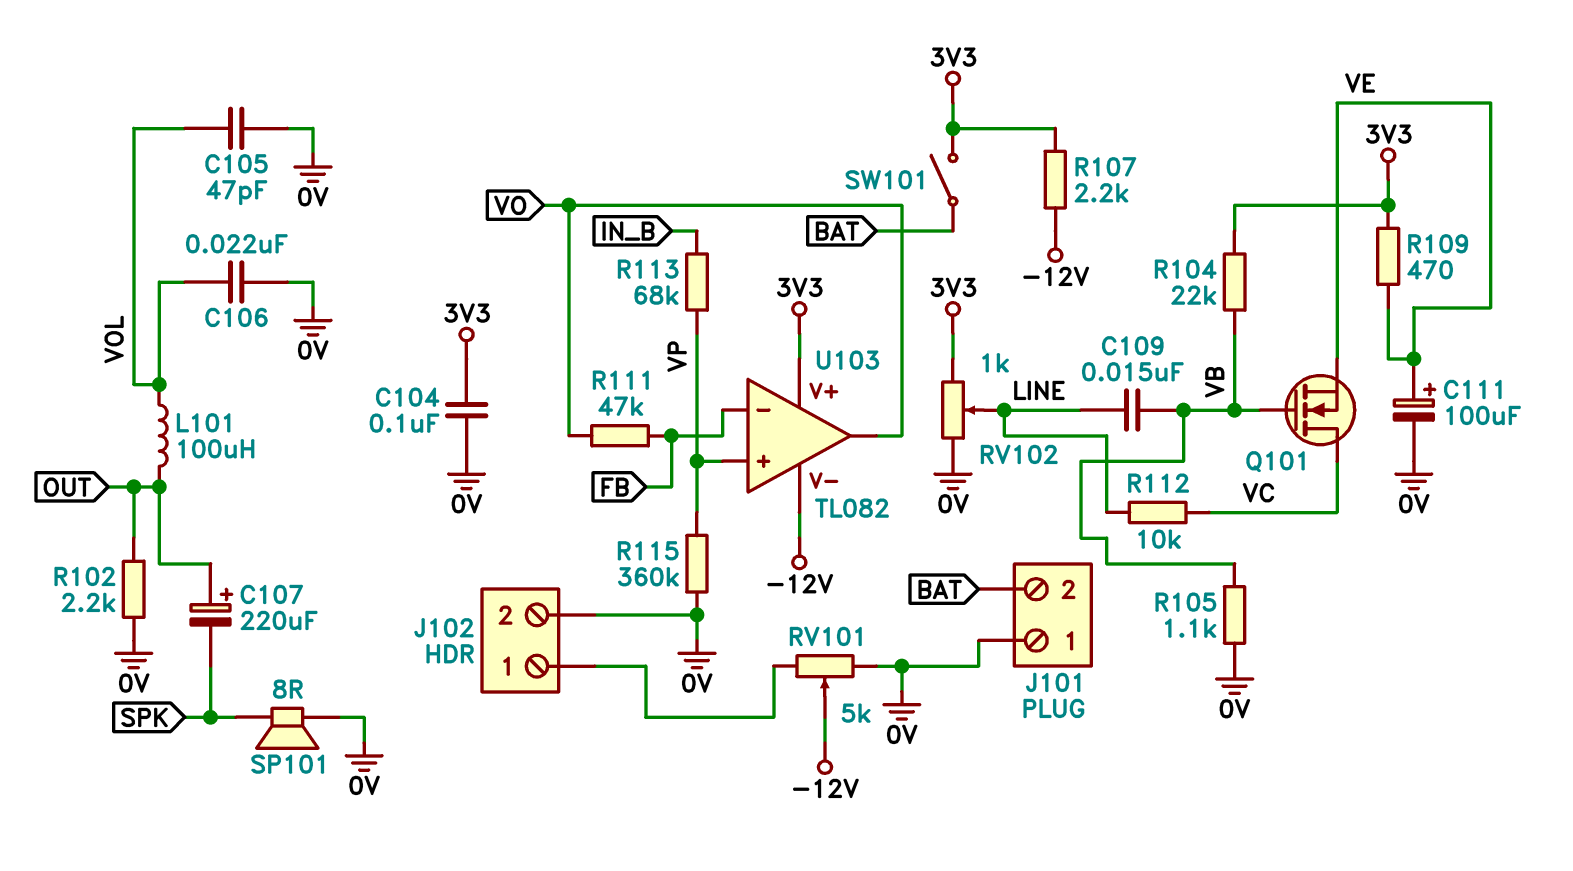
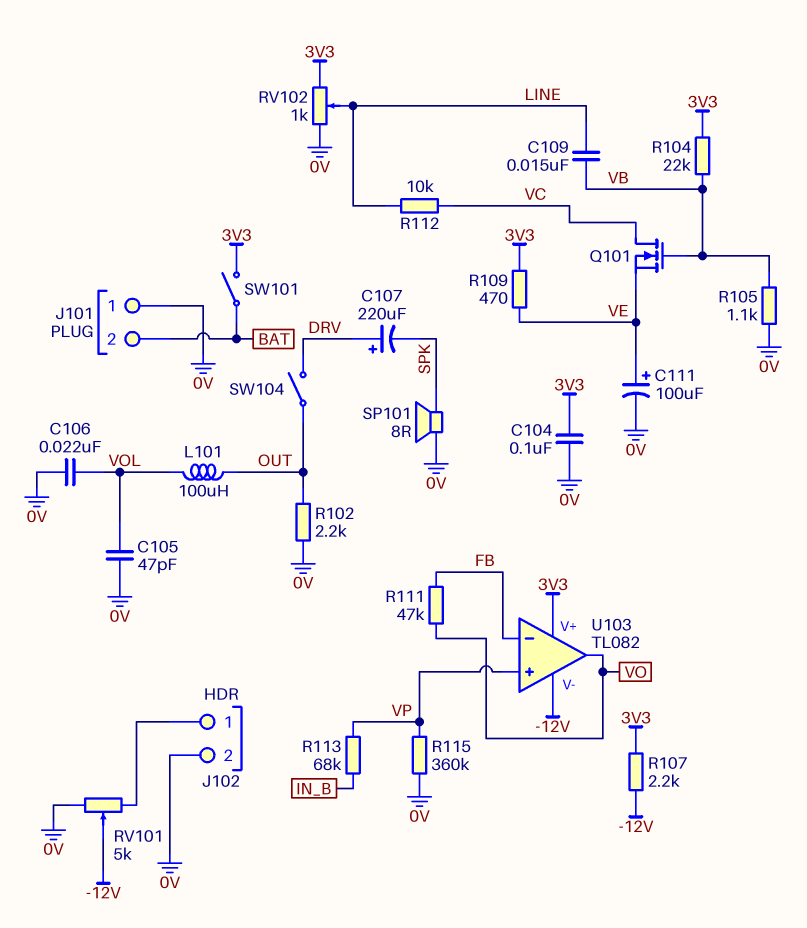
C107: 220uF (plus OUT, minus SPK) -> 220uF (plus DRV, minus SPK)
SW104: none -> switch (DRV, OUT)

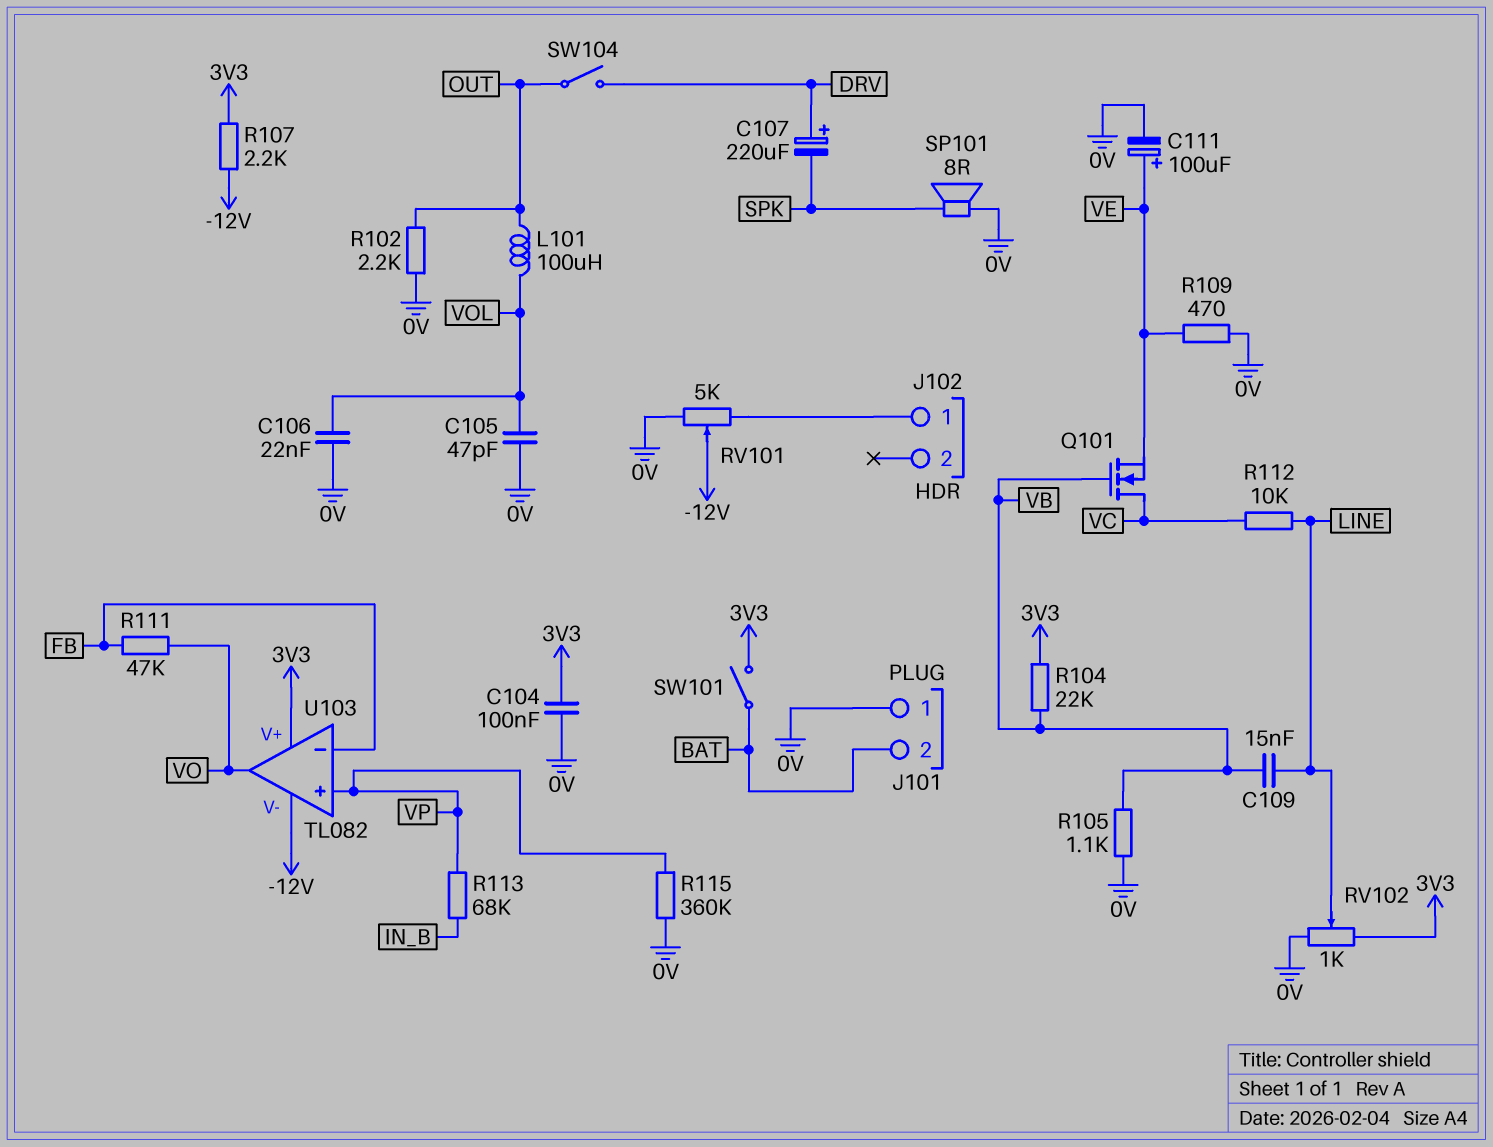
J102 pin 2: 0V -> none
R109: 470 (3V3, VE) -> 470 (0V, VE)

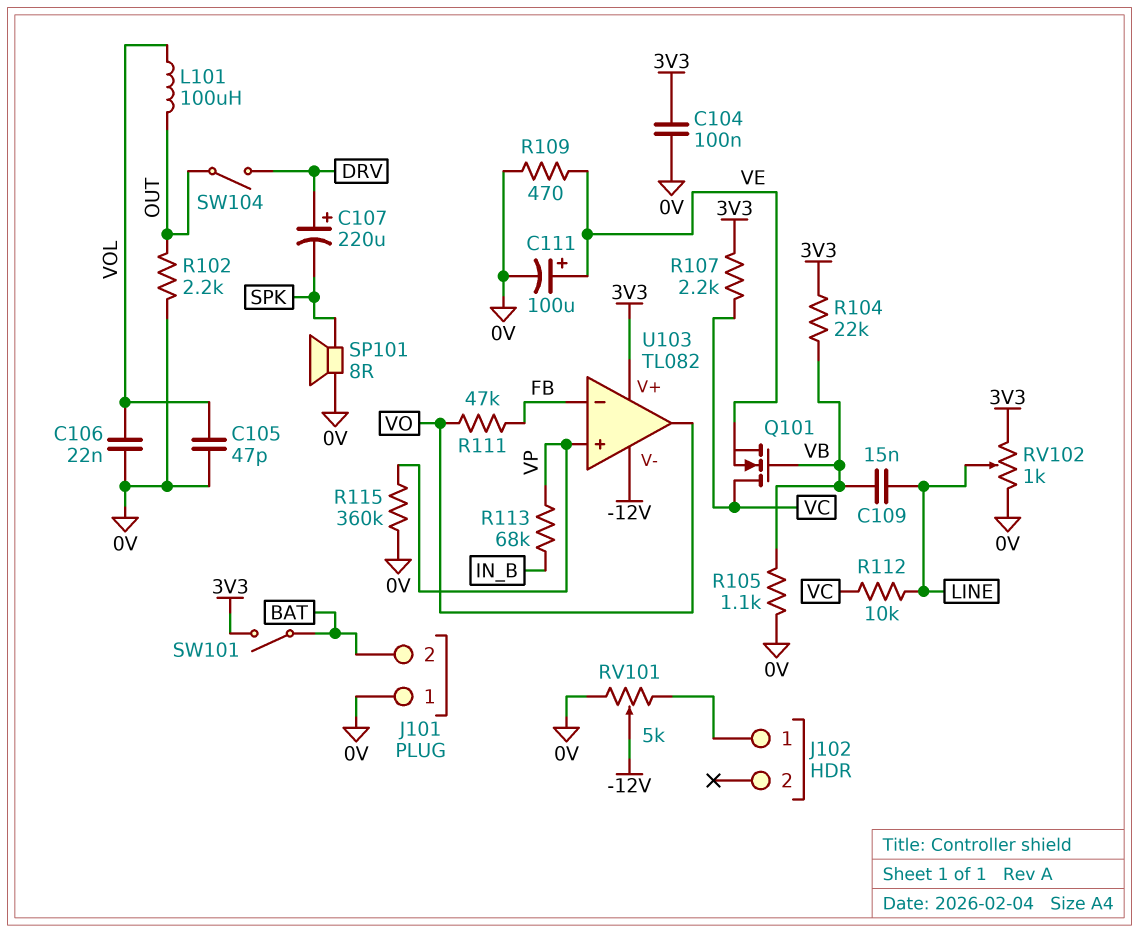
R107: 2.2k (-12V, 3V3) -> 2.2k (3V3, VC)

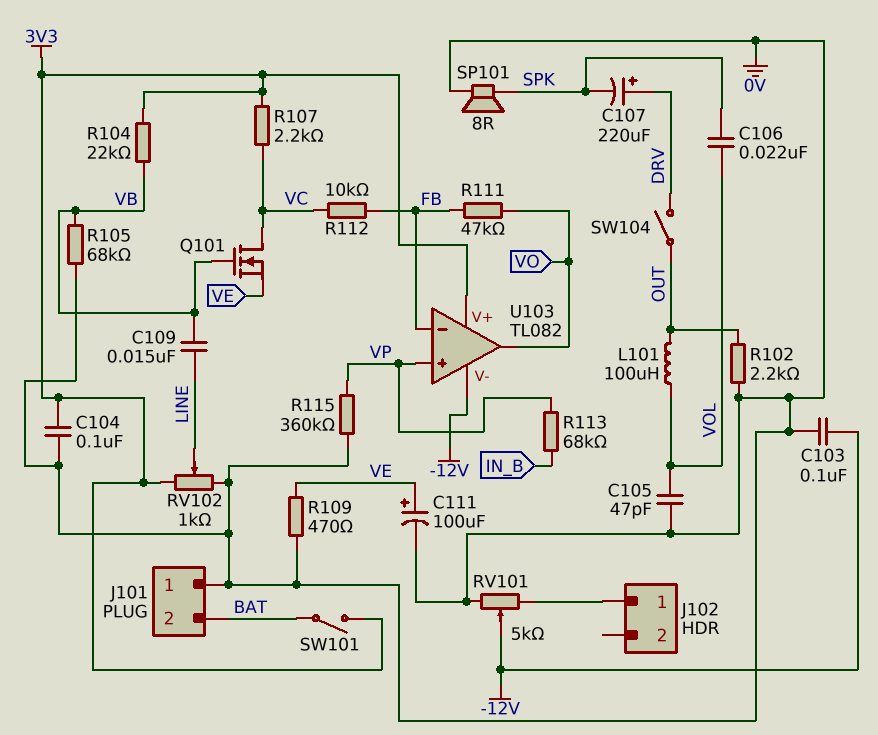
C103: none -> 100nF (-12V, 0V)
C106: 22nF (0V, VOL) -> 22nF (SPK, VOL)
R105: 1.1k (0V, VB) -> 68k (0V, VB)
R112: 10k (LINE, VC) -> 10k (FB, VC)

